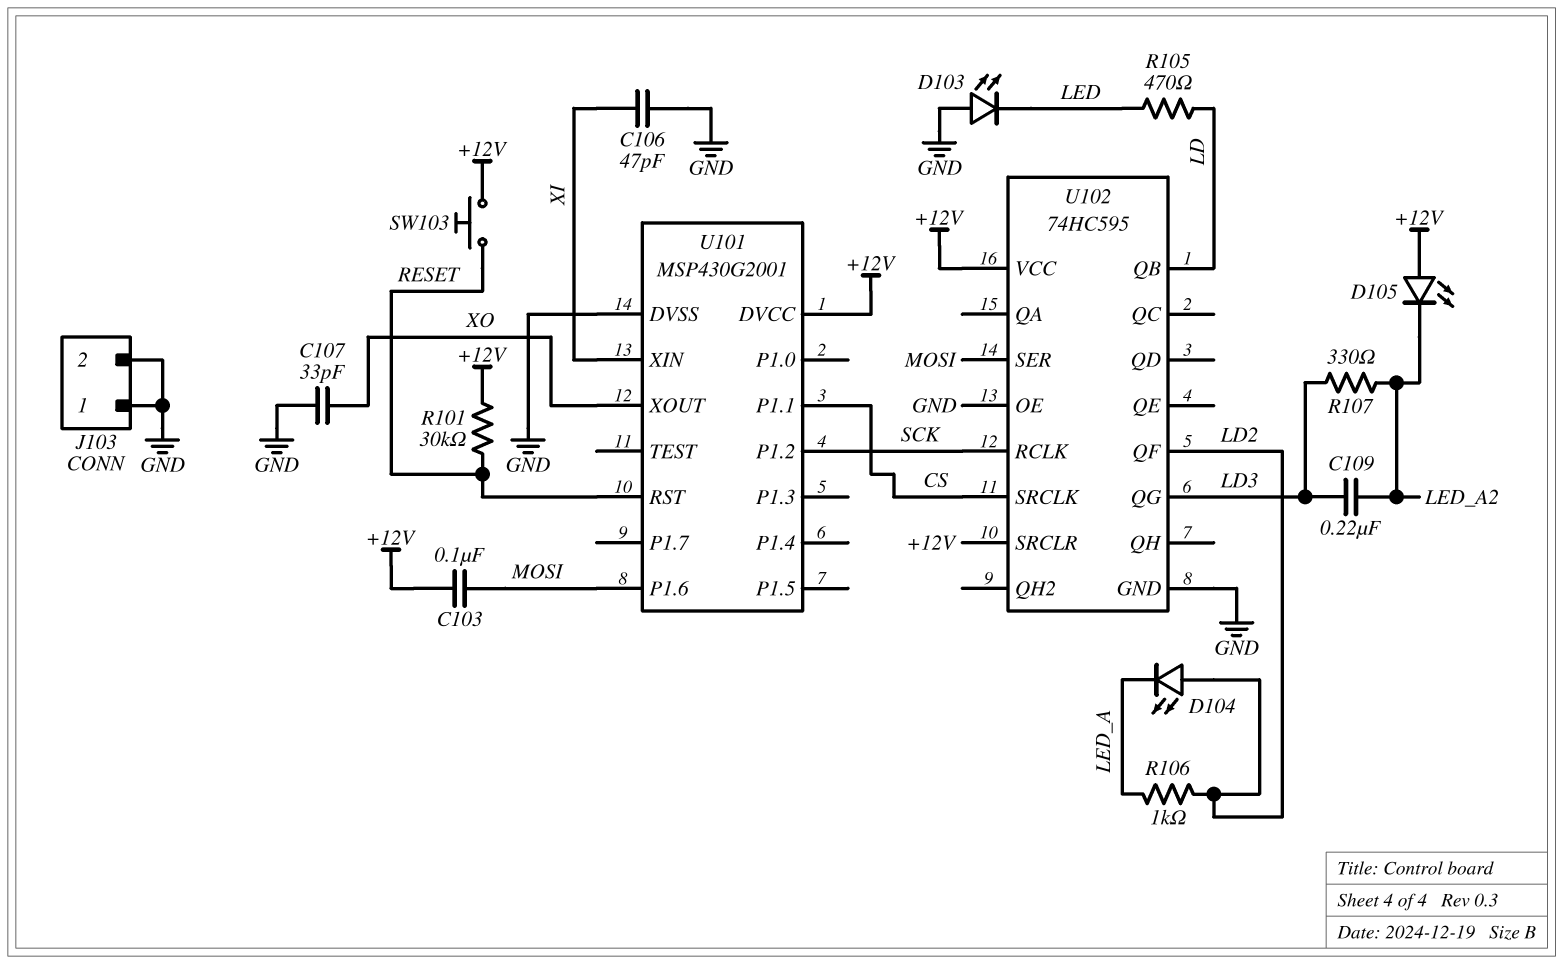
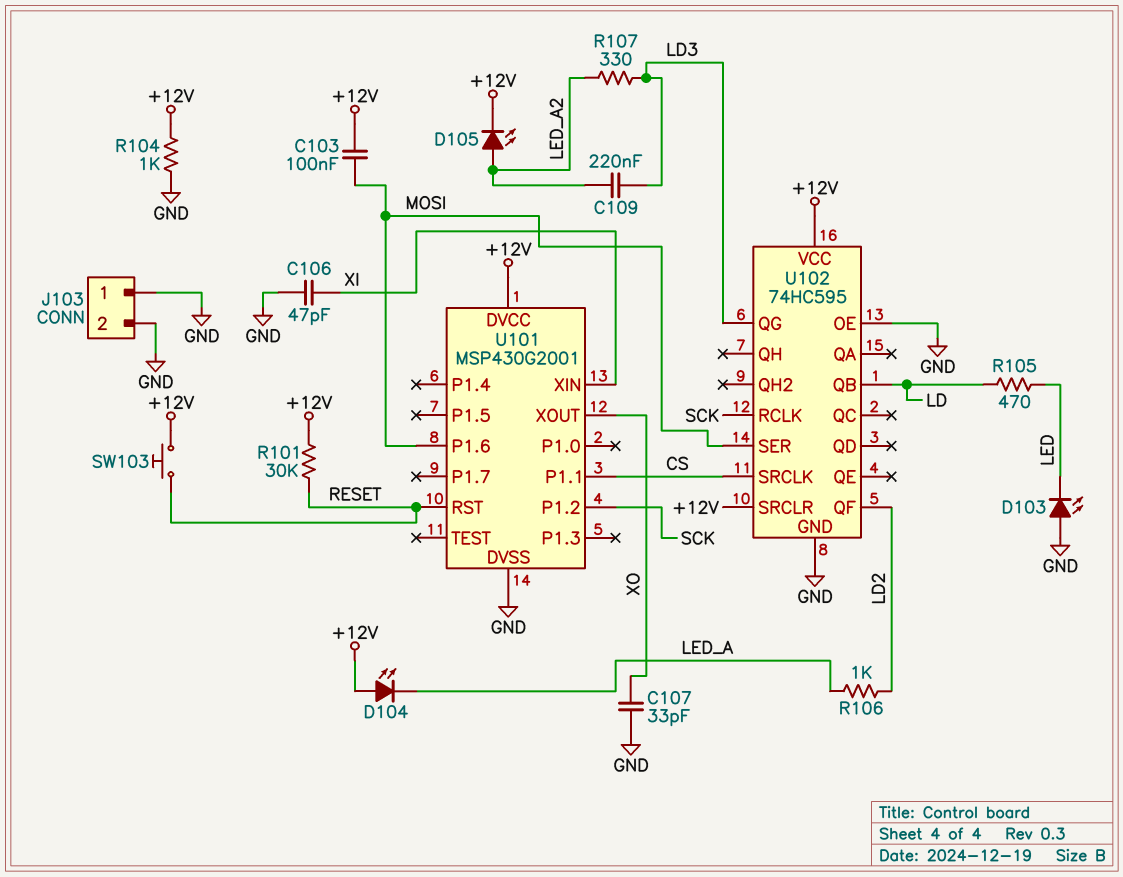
D104: LED (A LD2, K LED_A) -> LED (A +12V, K LED_A)
D105: LED (A +12V, K LED_A2) -> LED (A LED_A2, K +12V)
R104: none -> 1k (+12V, GND)

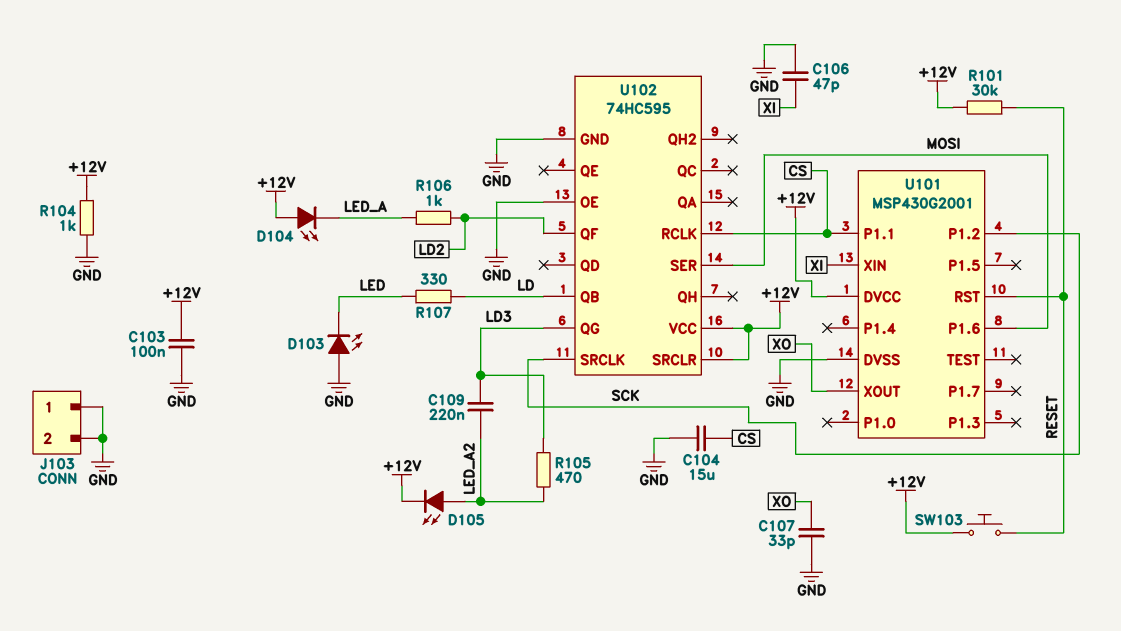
C103: 100nF (+12V, MOSI) -> 100nF (+12V, GND)
C104: none -> 15uF (CS, GND)
R105: 470 (LD, LED) -> 470 (LD3, LED_A2)
R107: 330 (LD3, LED_A2) -> 330 (LD, LED)
U102 pin RCLK: SCK -> CS
U102 pin SRCLK: CS -> SCK

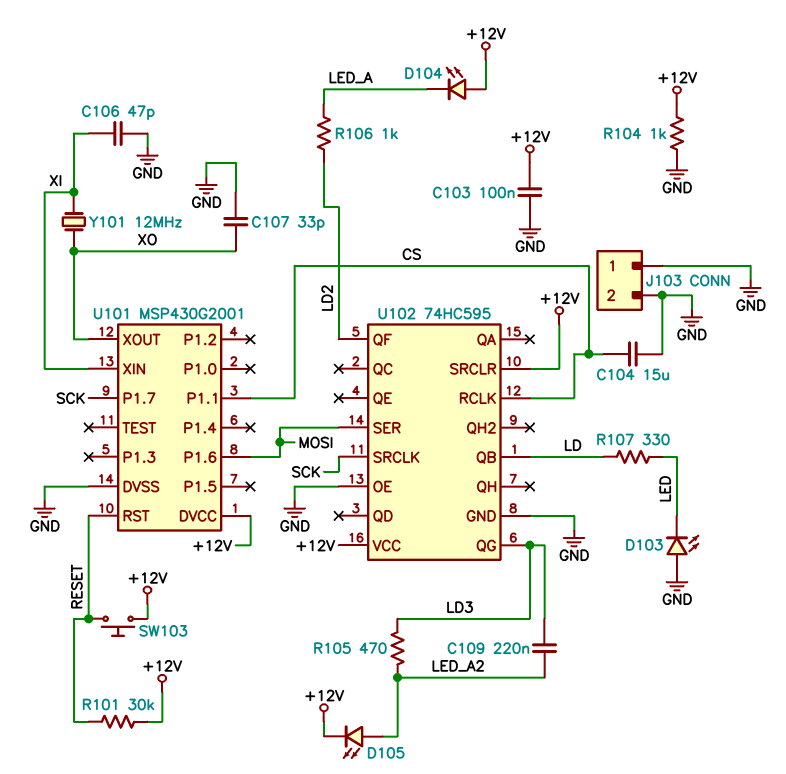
U101 pin P1.2: SCK -> none
U101 pin P1.7: none -> SCK
Y101: none -> 12MHz (XI, XO)

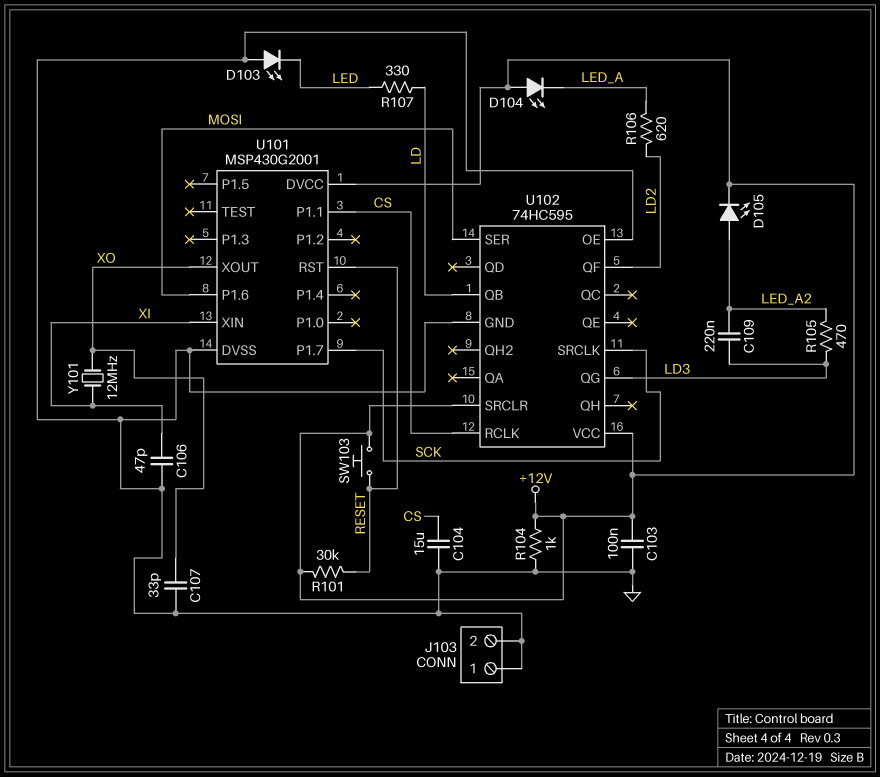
R106: 1k (LD2, LED_A) -> 620 (LD2, LED_A)

